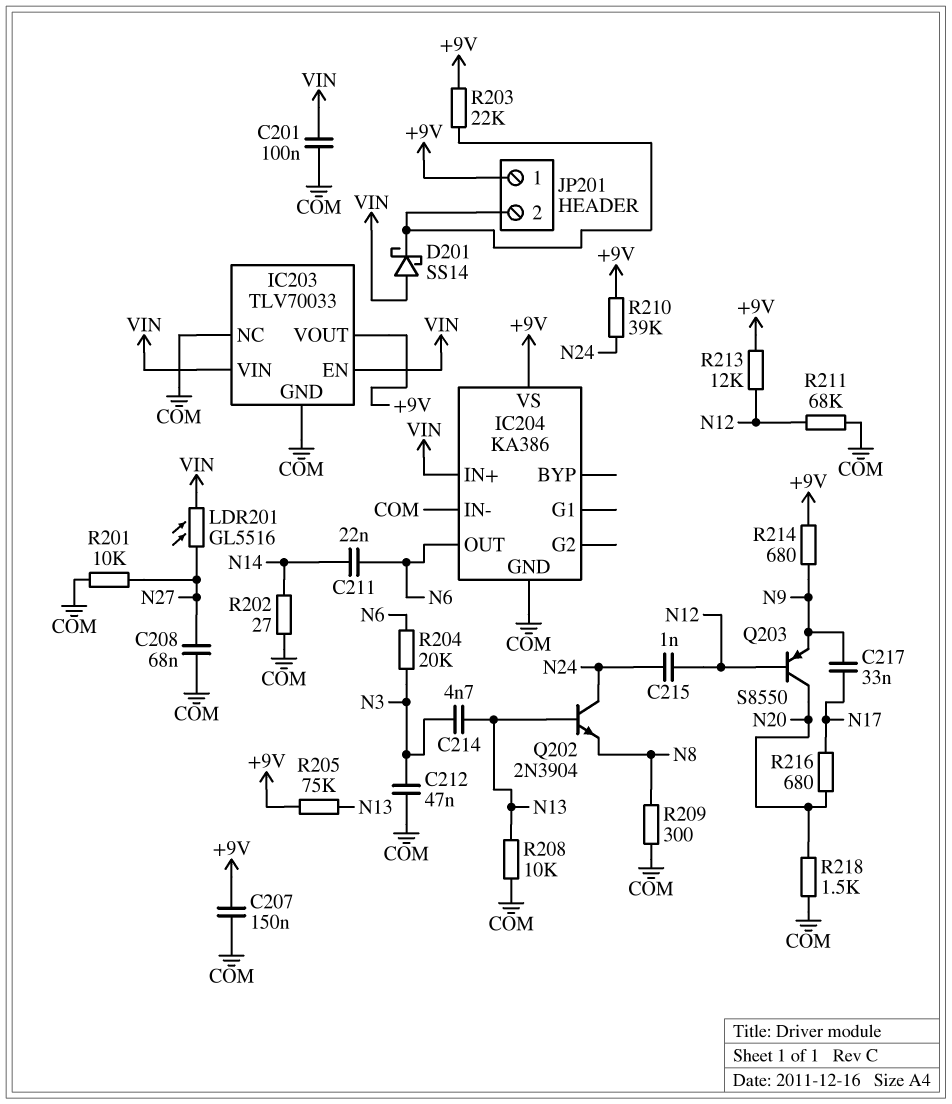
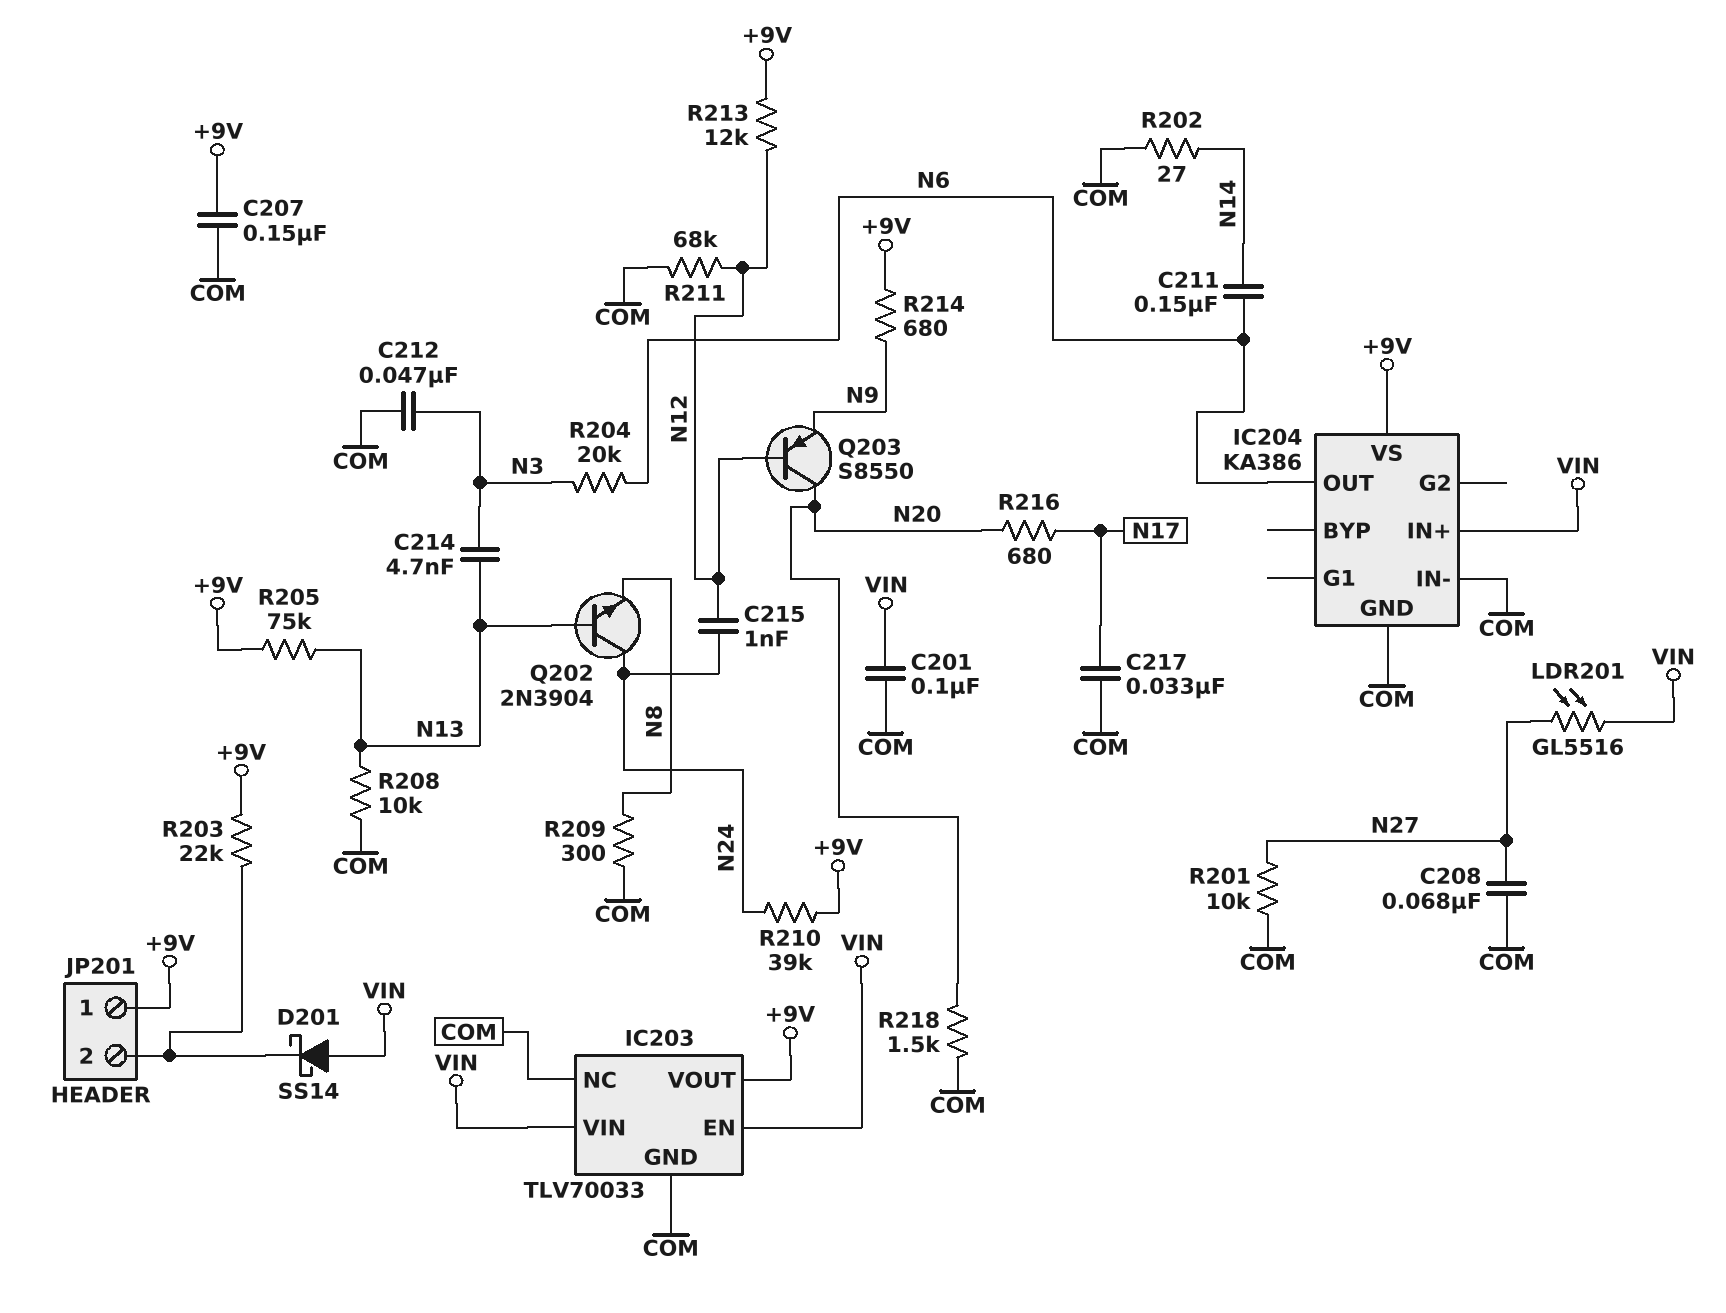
C211: 22nF (N6, N14) -> 150nF (N6, N14)
C217: 33nF (N9, N17) -> 33nF (COM, N17)

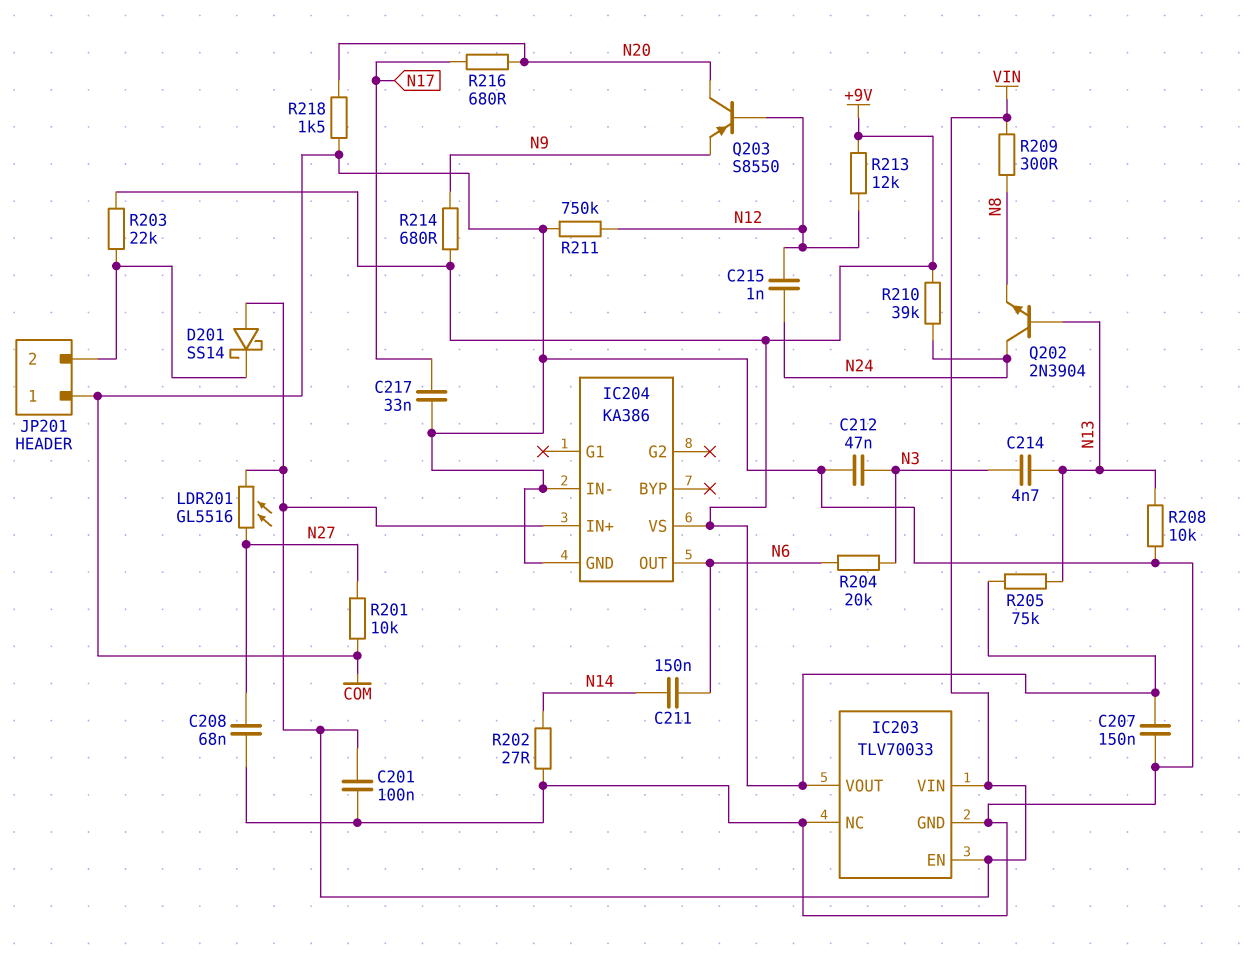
JP201 pin 1: +9V -> COM
R209: 300 (COM, N8) -> 300 (N8, VIN)
R211: 68k (COM, N12) -> 750k (COM, N12)

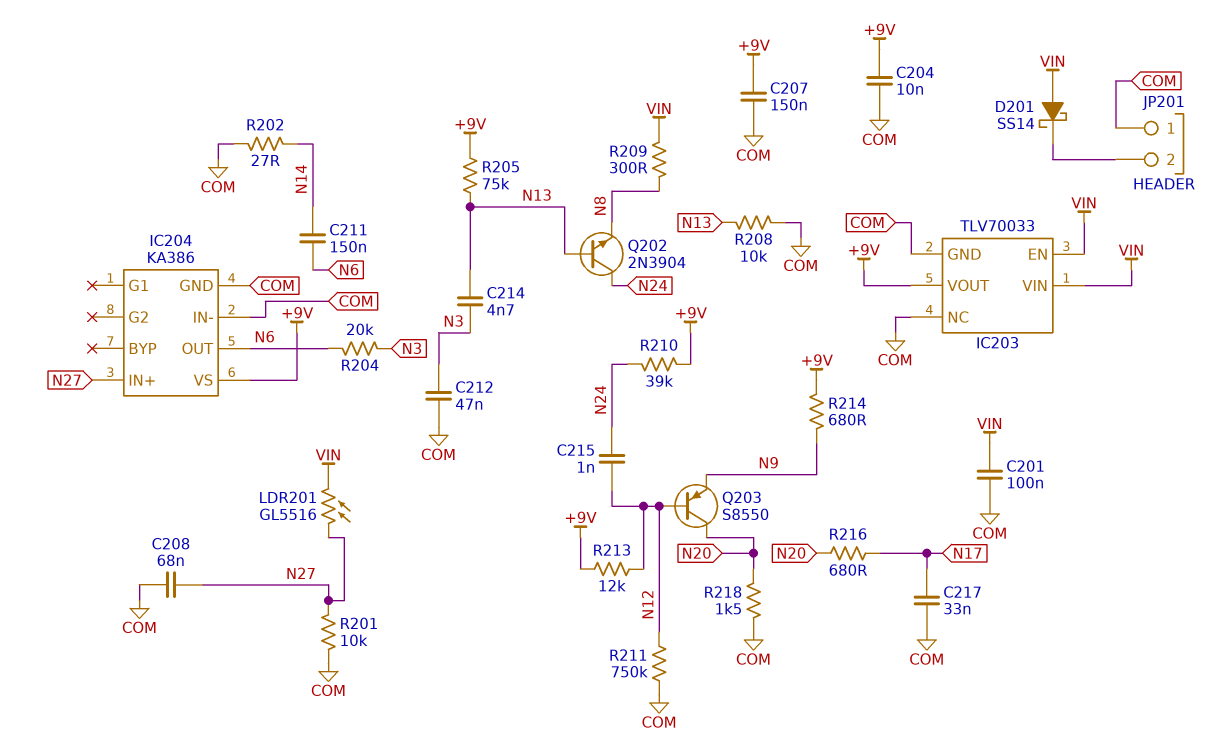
C204: none -> 10nF (+9V, COM)
IC204 pin IN+: VIN -> N27
R203: 22k (+9V, JP201/2) -> none

